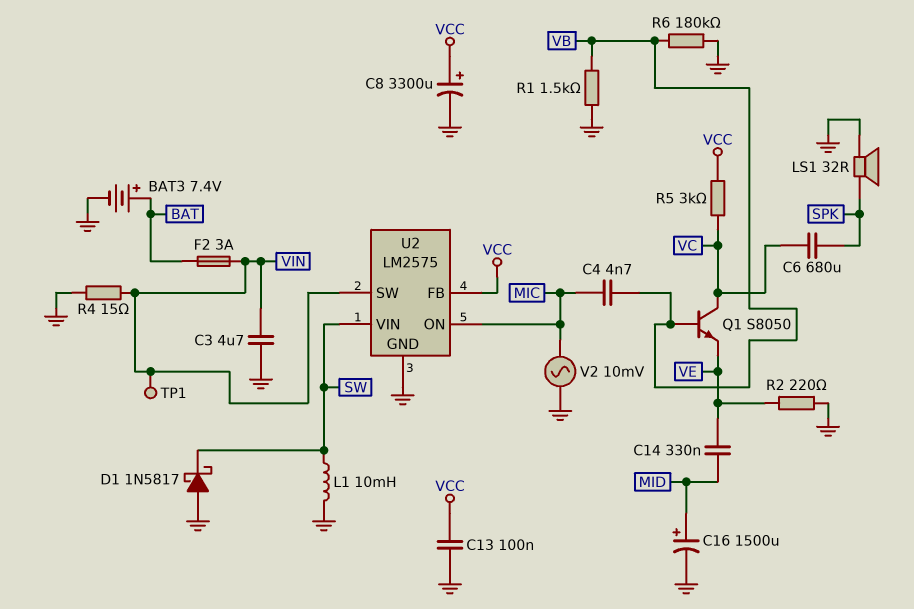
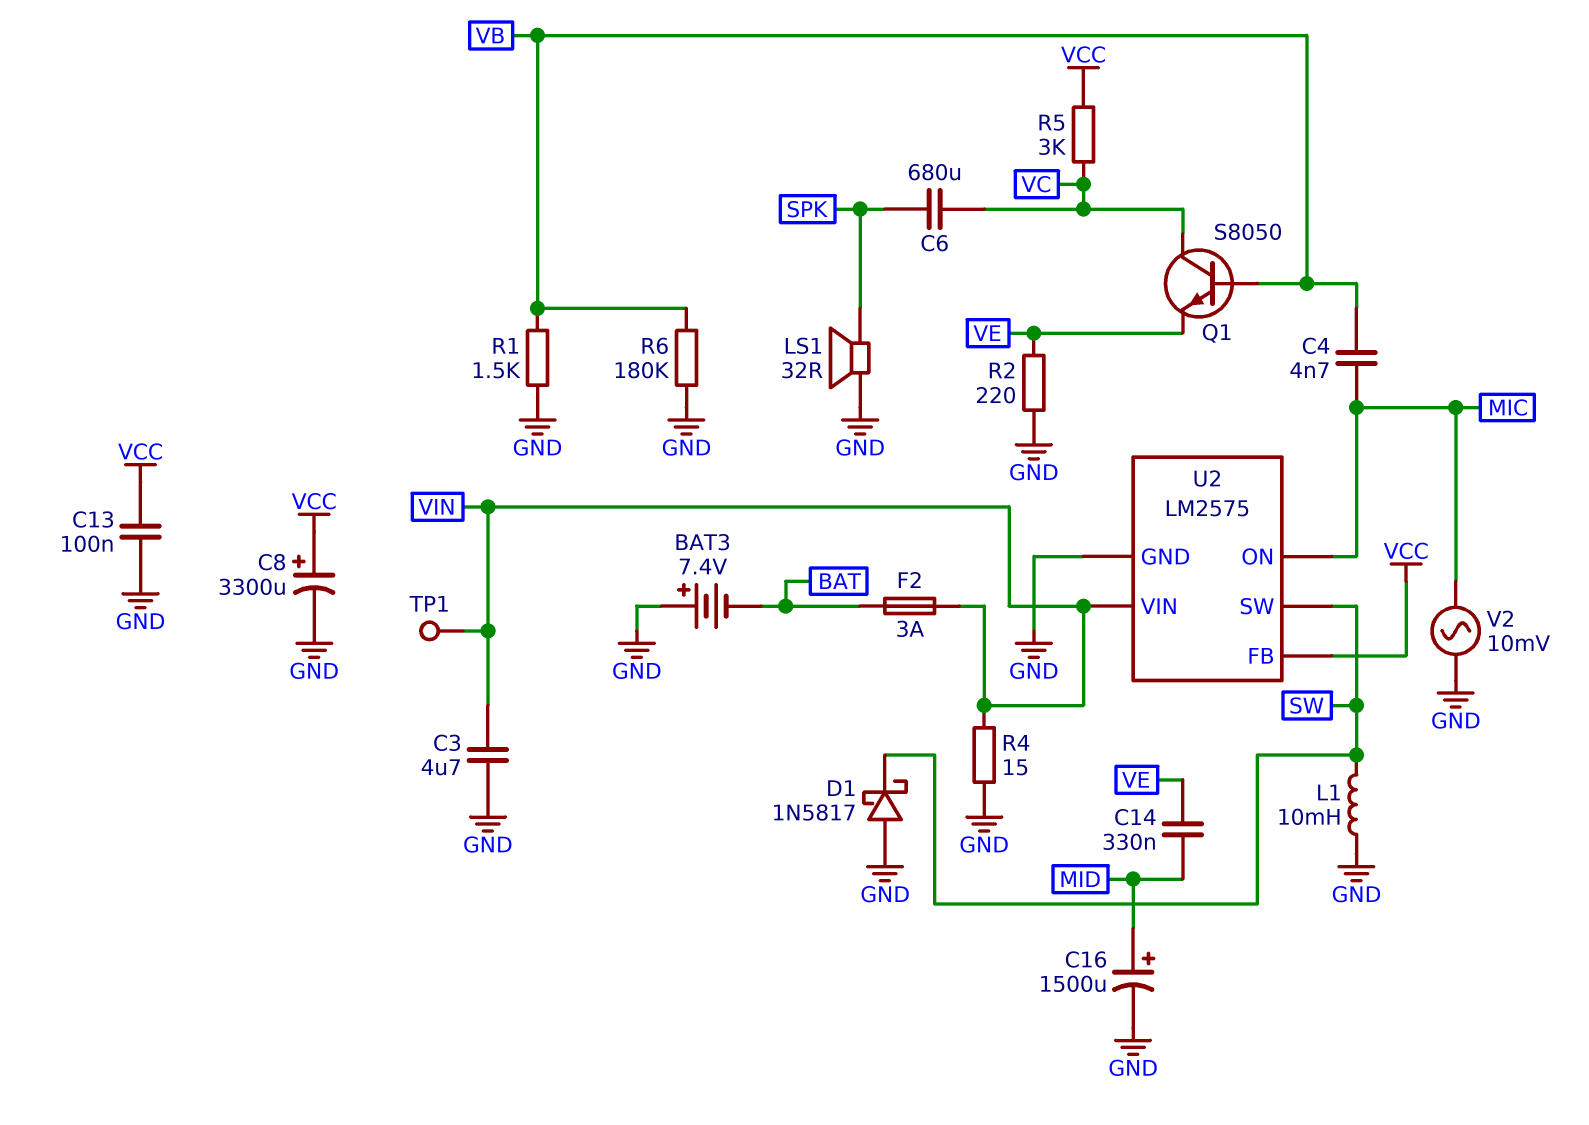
BAT3: 7.4V (plus BAT, minus GND) -> 7.4V (plus GND, minus BAT)
U2 pin SW: VIN -> SW
U2 pin VIN: SW -> VIN

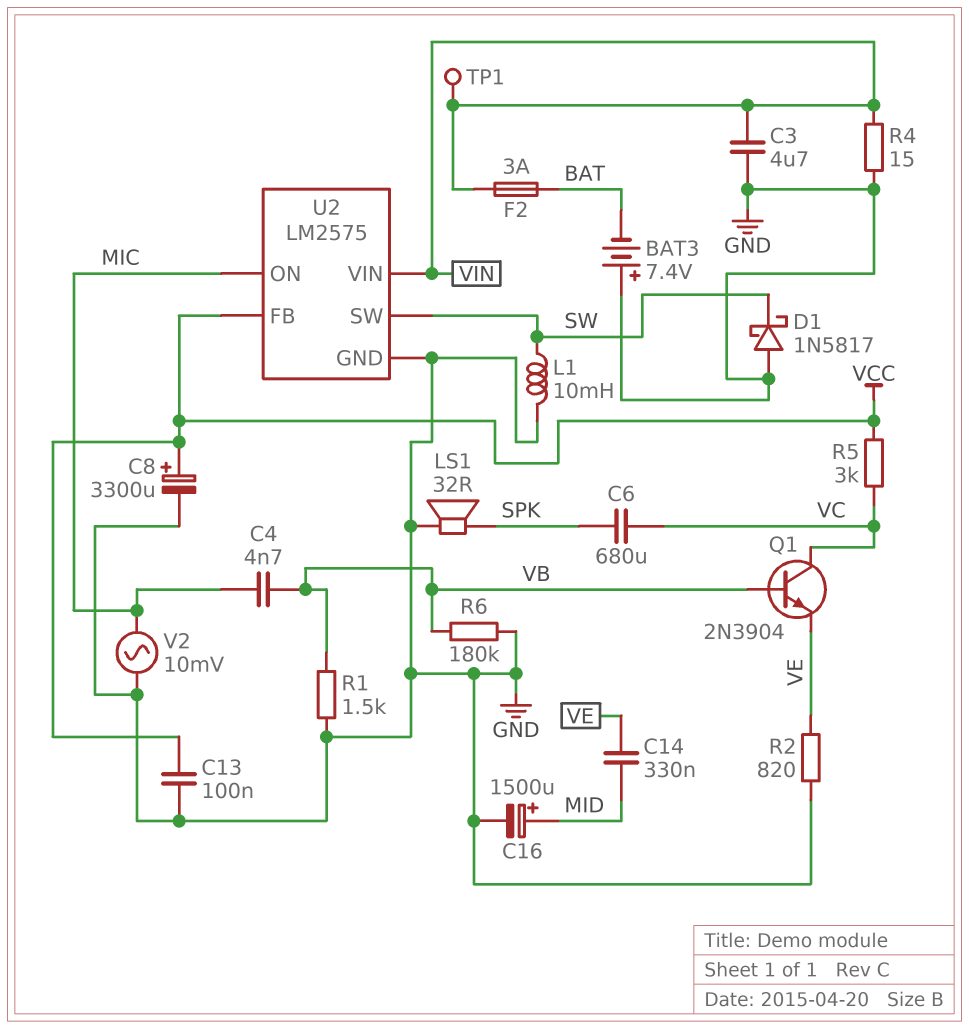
Q1: NPN S8050 (B VB, C VC, E VE) -> NPN 2N3904 (B VB, C VC, E VE)
R2: 220 (GND, VE) -> 820 (GND, VE)

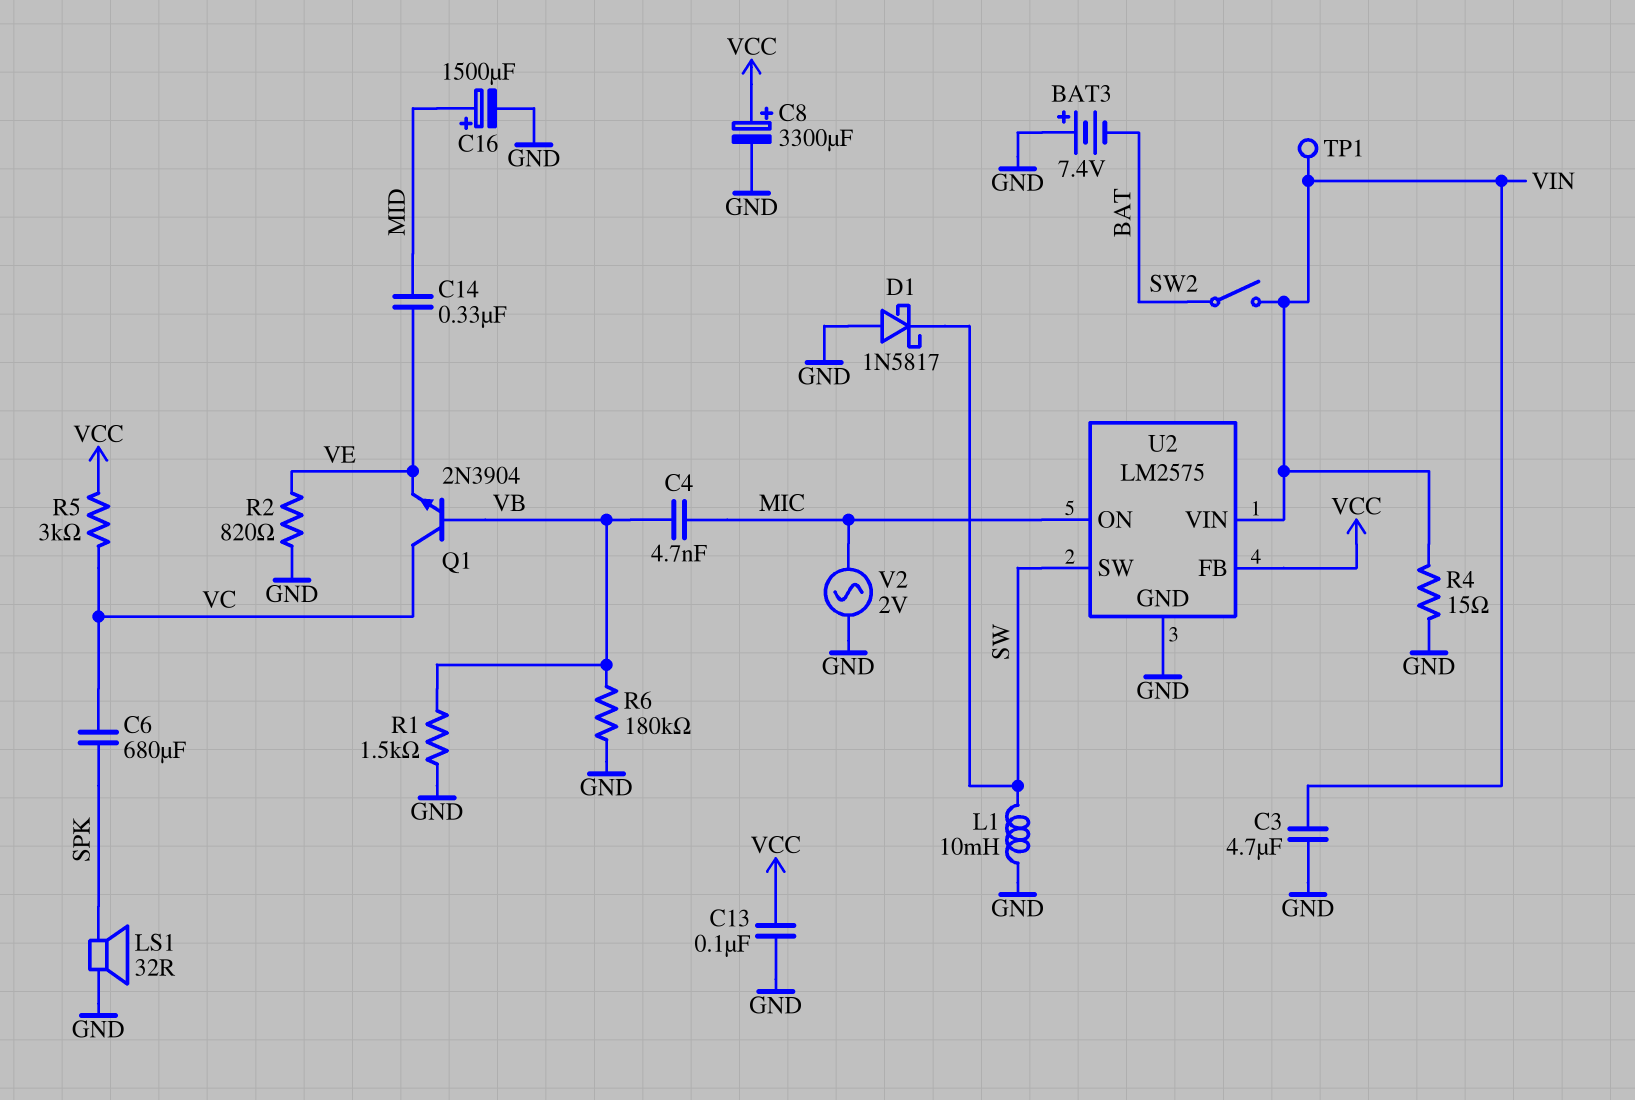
F2: 3A (BAT, VIN) -> none
SW2: none -> switch (BAT, VIN)
V2: AC 10mV (GND, MIC) -> AC 2V (GND, MIC)

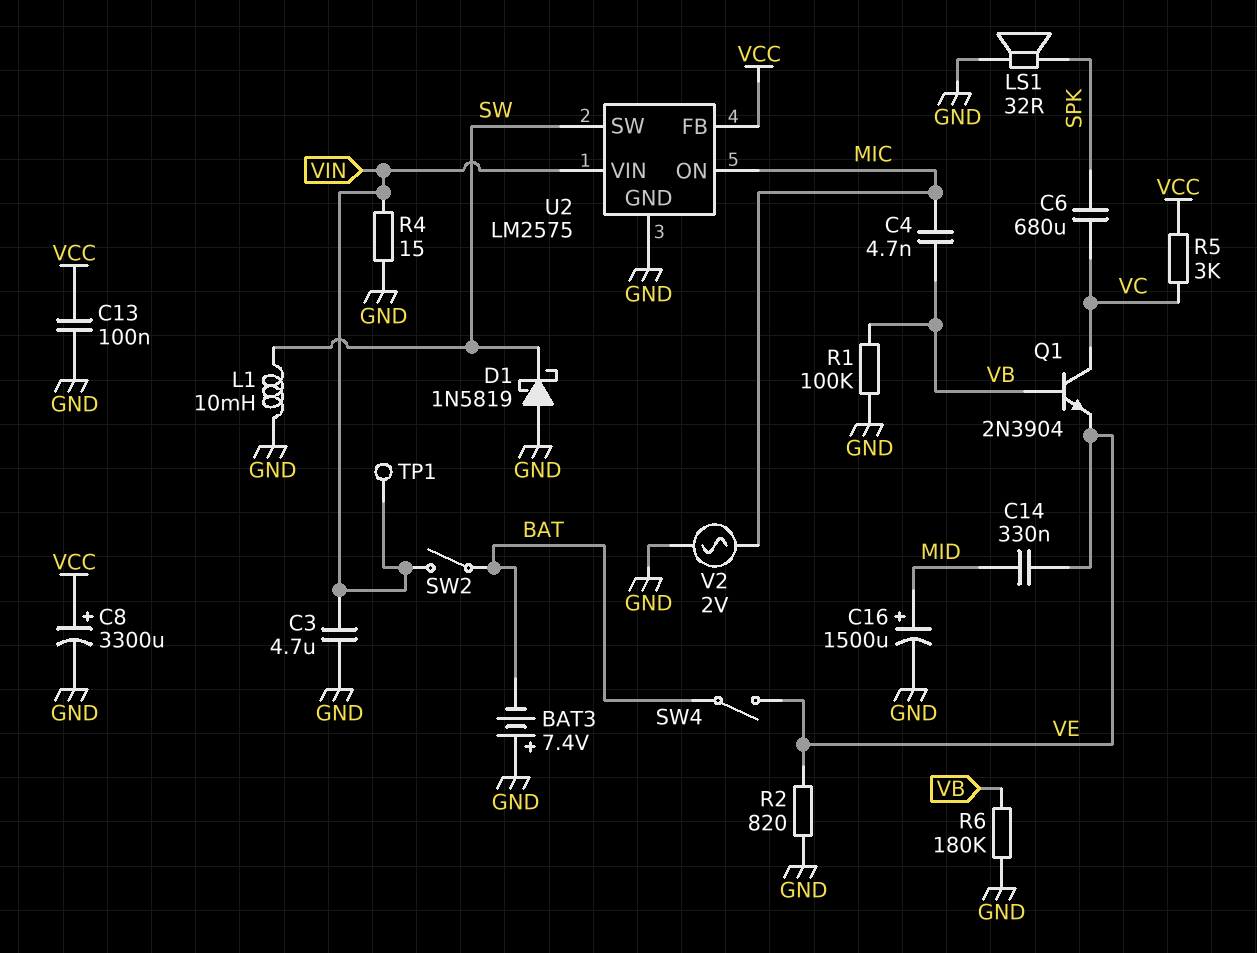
D1: schottky 1N5817 (A GND, K SW) -> schottky 1N5819 (A GND, K SW)
R1: 1.5k (GND, VB) -> 100k (GND, VB)
SW4: none -> switch (BAT, VE)

